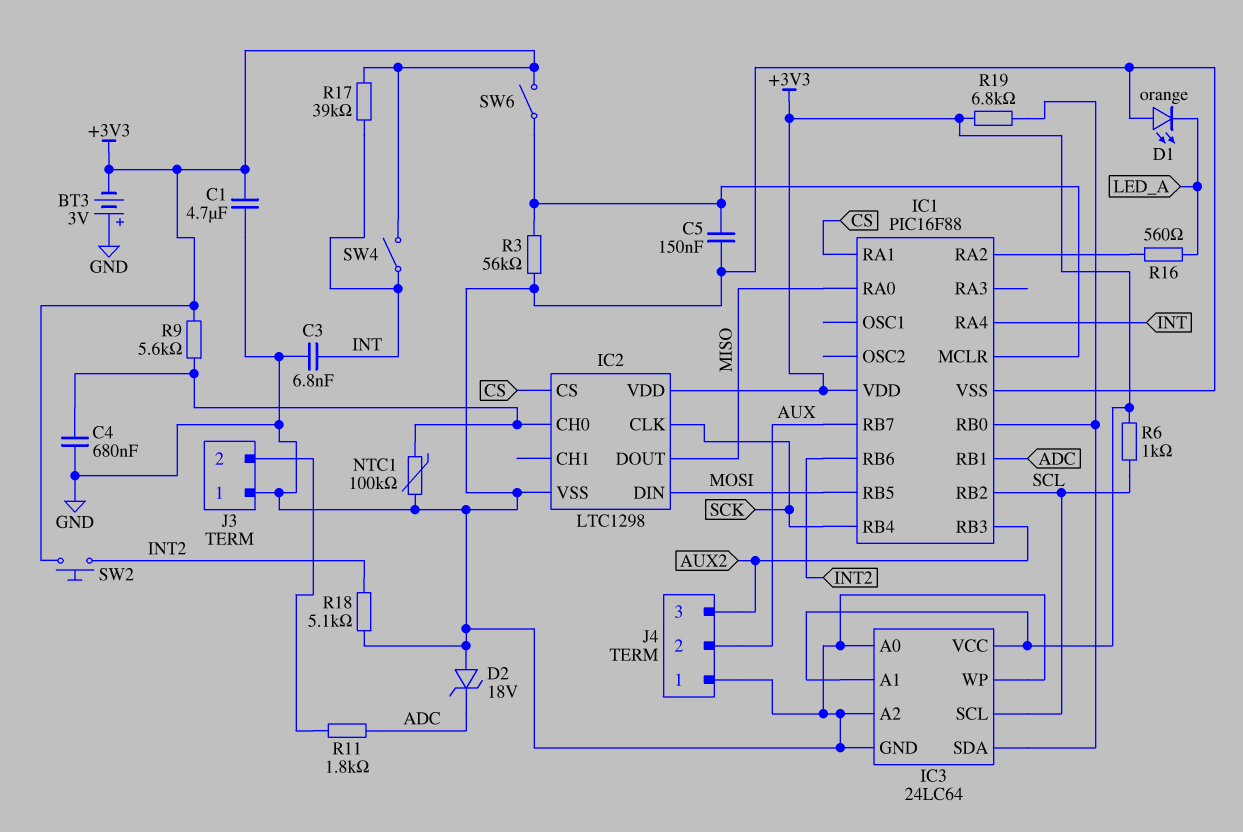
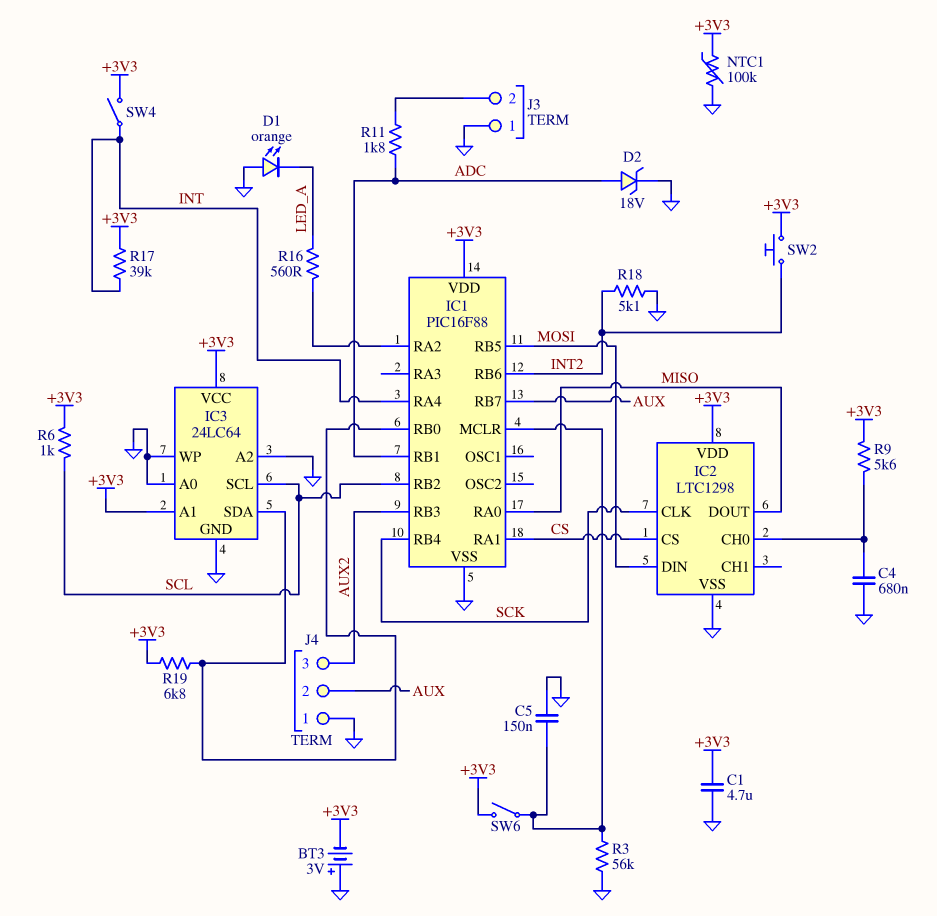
C3: 6.8nF (GND, INT) -> none
D2: zener 18V (A GND, K ADC) -> zener 18V (A ADC, K GND)
NTC1: 100k (GND, IC2/CH0) -> 100k (+3V3, GND)

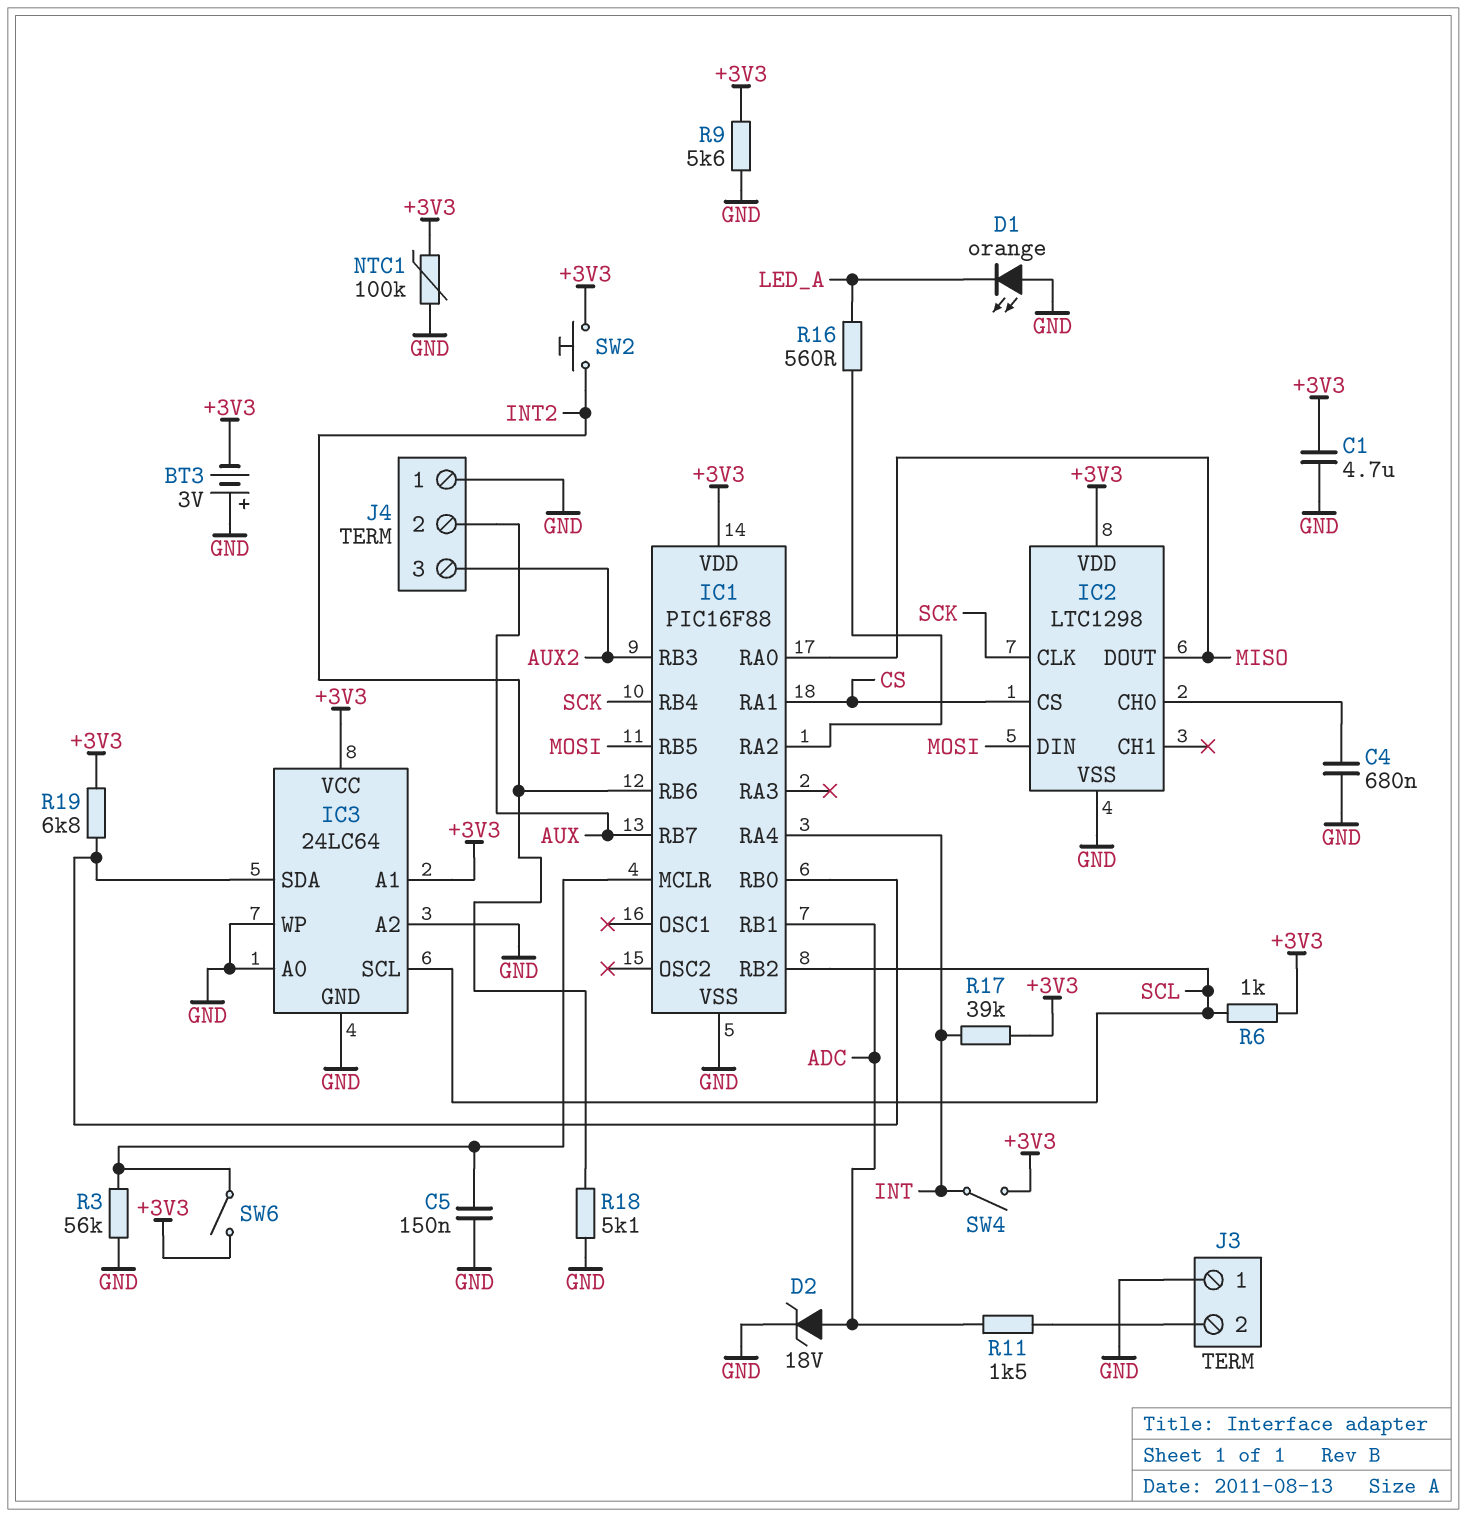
R9: 5.6k (+3V3, IC2/CH0) -> 5.6k (+3V3, GND)
R11: 1.8k (ADC, J3/2) -> 1.5k (ADC, J3/2)

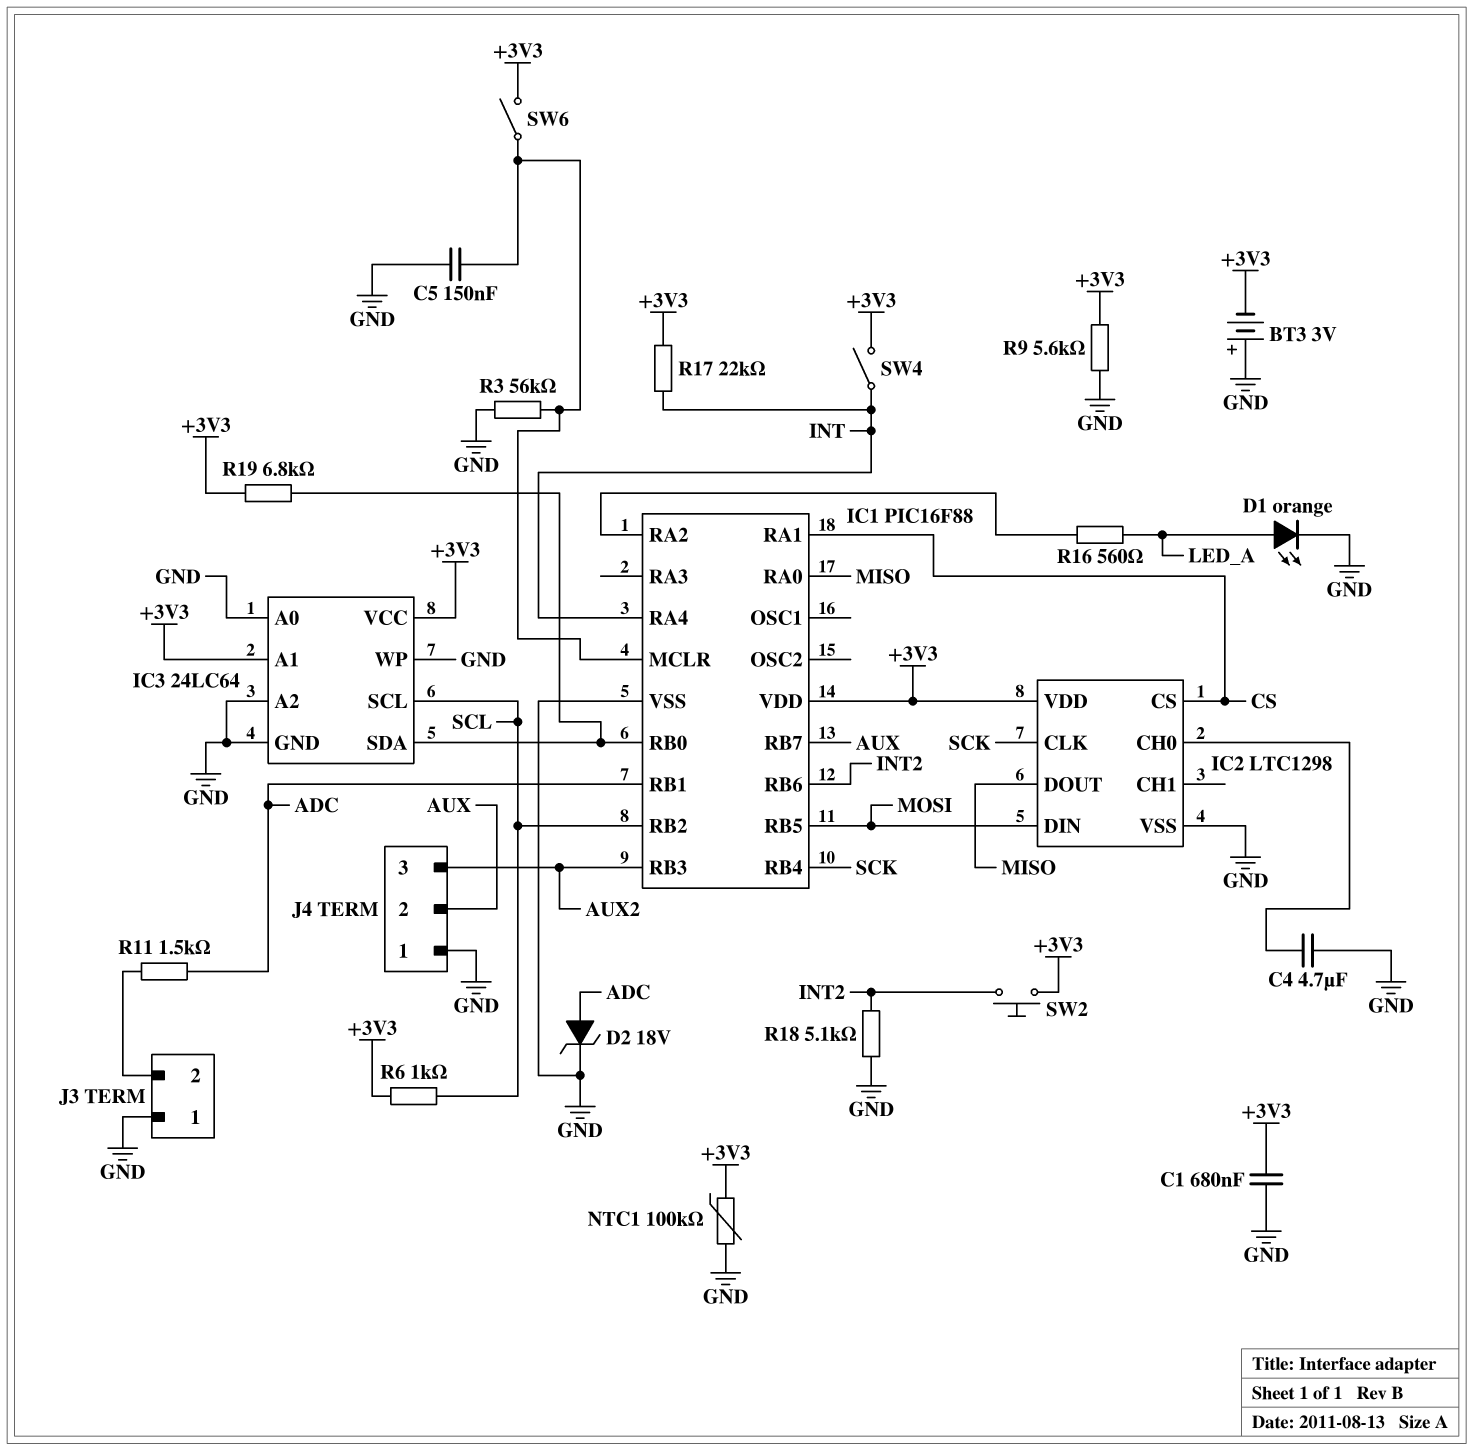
C1: 4.7uF (+3V3, GND) -> 680nF (+3V3, GND)
C4: 680nF (GND, IC2/CH0) -> 4.7uF (GND, IC2/CH0)
D1: LED orange (A GND, K LED_A) -> LED orange (A LED_A, K GND)
R17: 39k (+3V3, INT) -> 22k (+3V3, INT)

